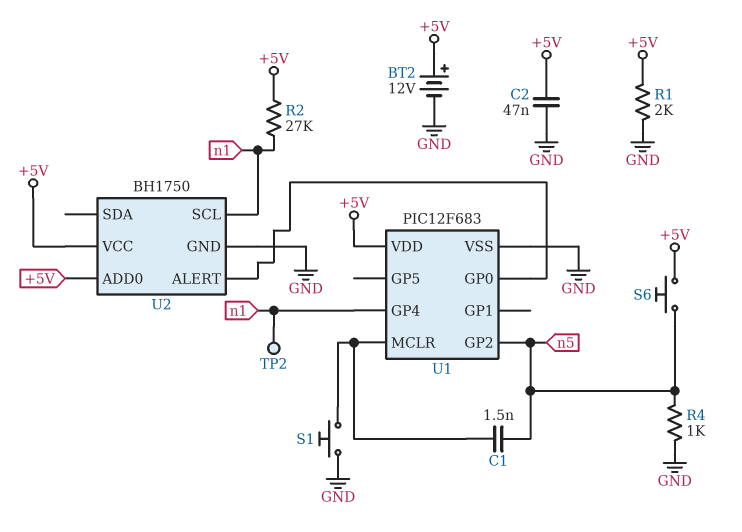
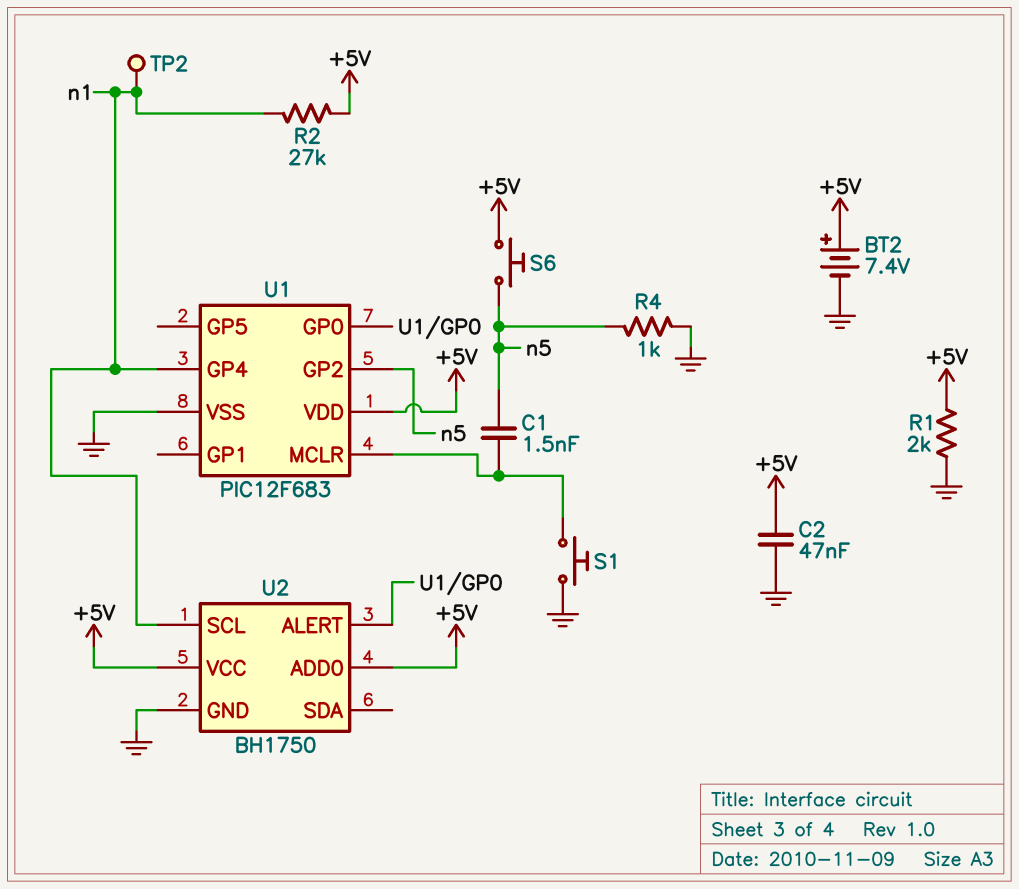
BT2: 12V (plus +5V, minus GND) -> 7.4V (plus +5V, minus GND)

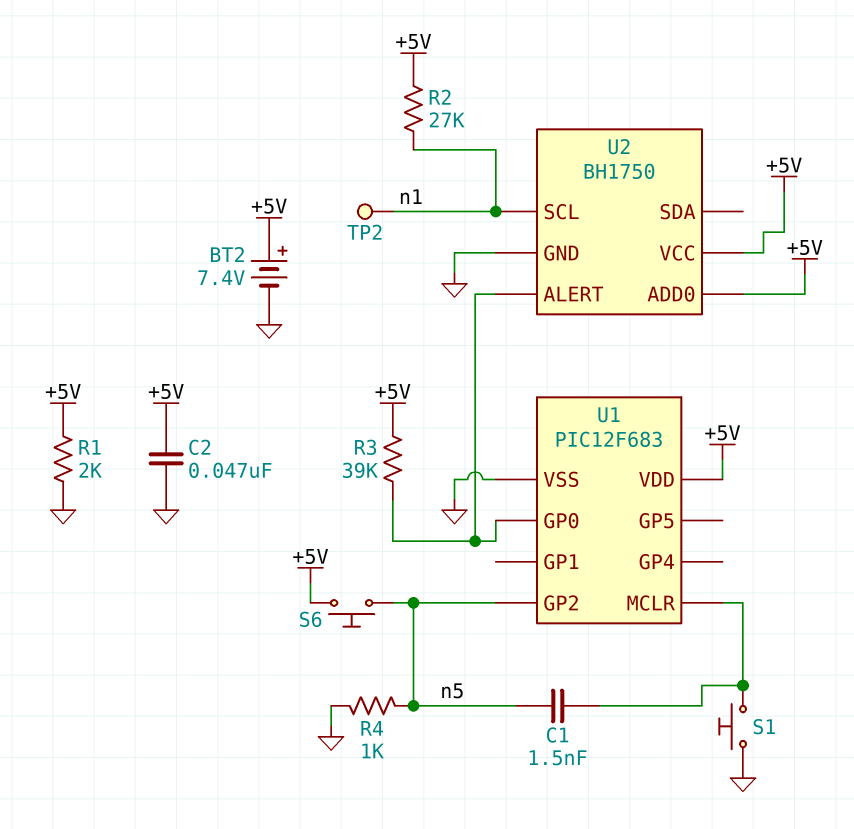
R3: none -> 39k (+5V, U1/GP0)
U1 pin GP4: n1 -> none

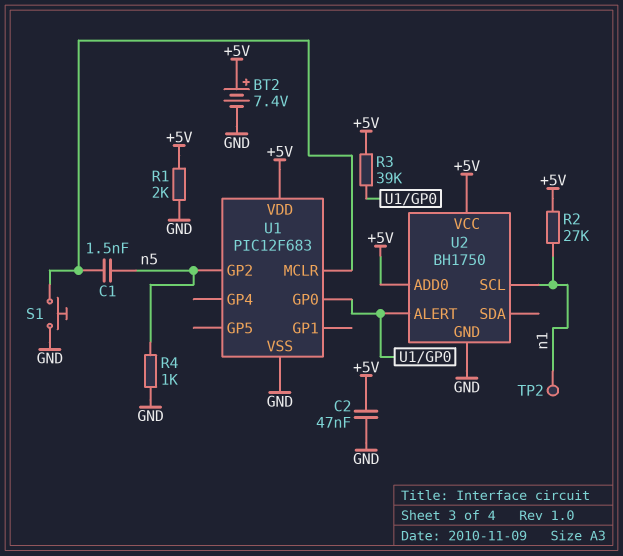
S6: button (+5V, n5) -> none

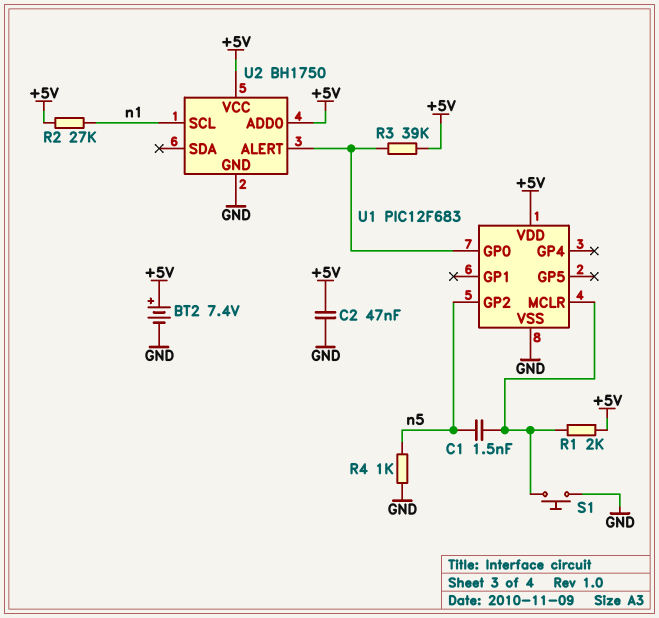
R1: 2k (+5V, GND) -> 2k (+5V, U1/MCLR)
TP2: test point (n1) -> none

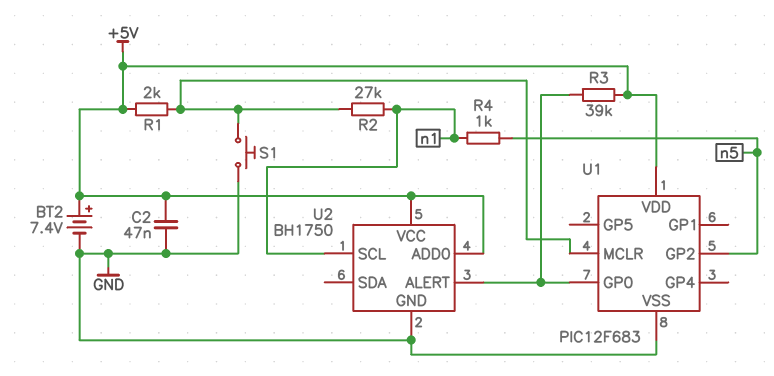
C1: 1.5nF (U1/MCLR, n5) -> none
R2: 27k (+5V, n1) -> 27k (U1/MCLR, n1)
R4: 1k (GND, n5) -> 1k (n1, n5)

